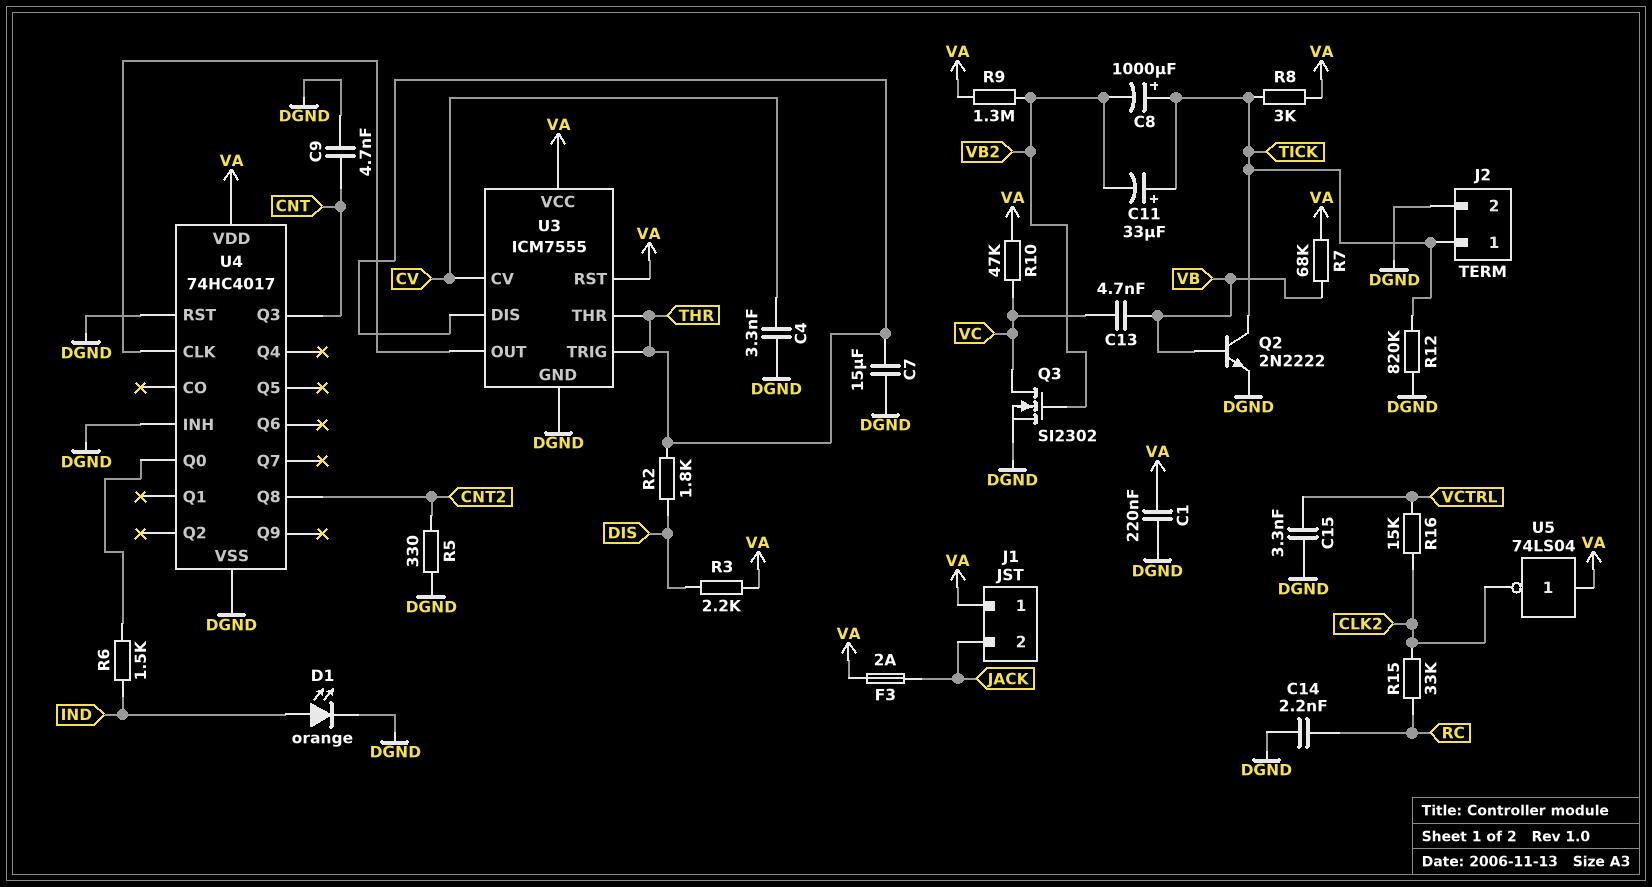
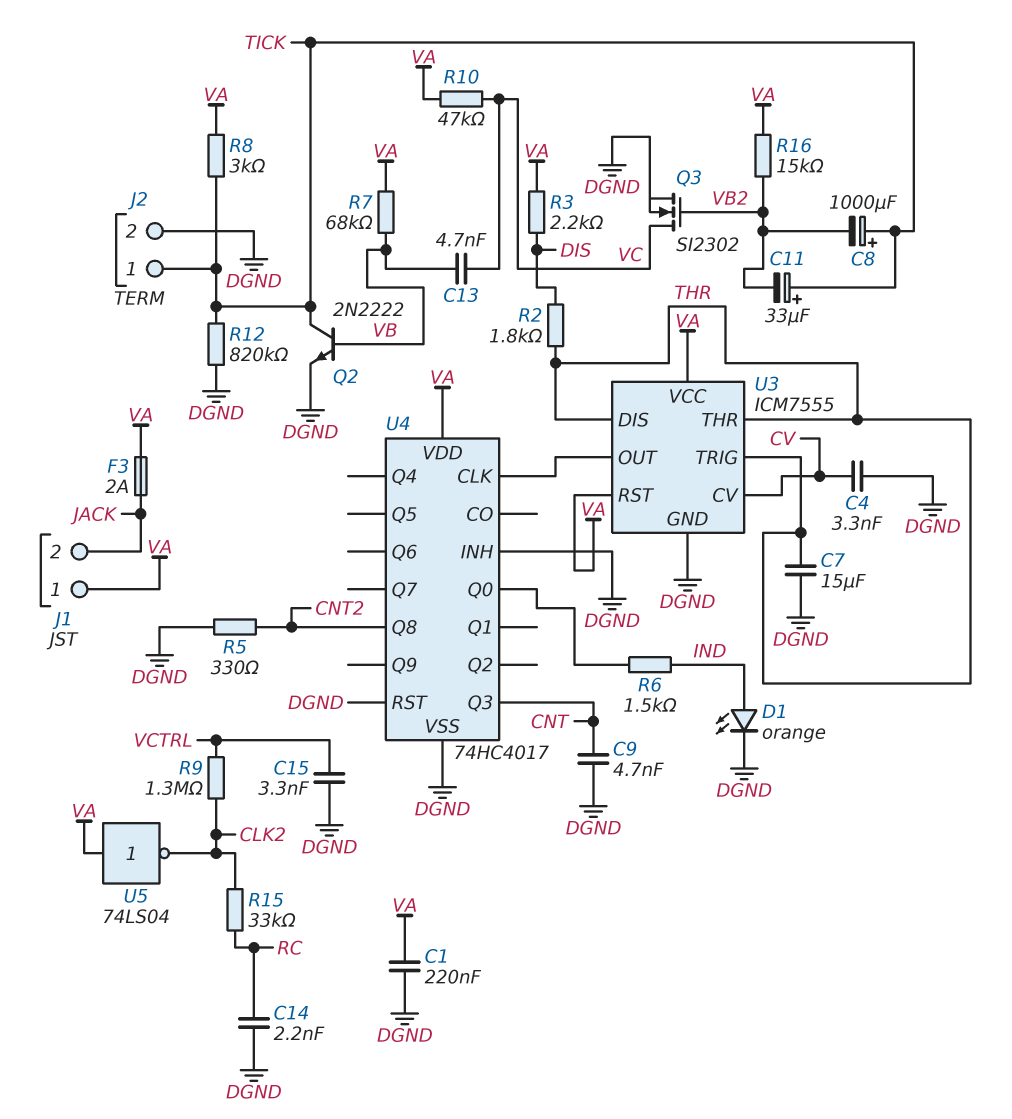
R9: 1.3M (VA, VB2) -> 1.3M (CLK2, VCTRL)
R16: 15k (CLK2, VCTRL) -> 15k (VA, VB2)

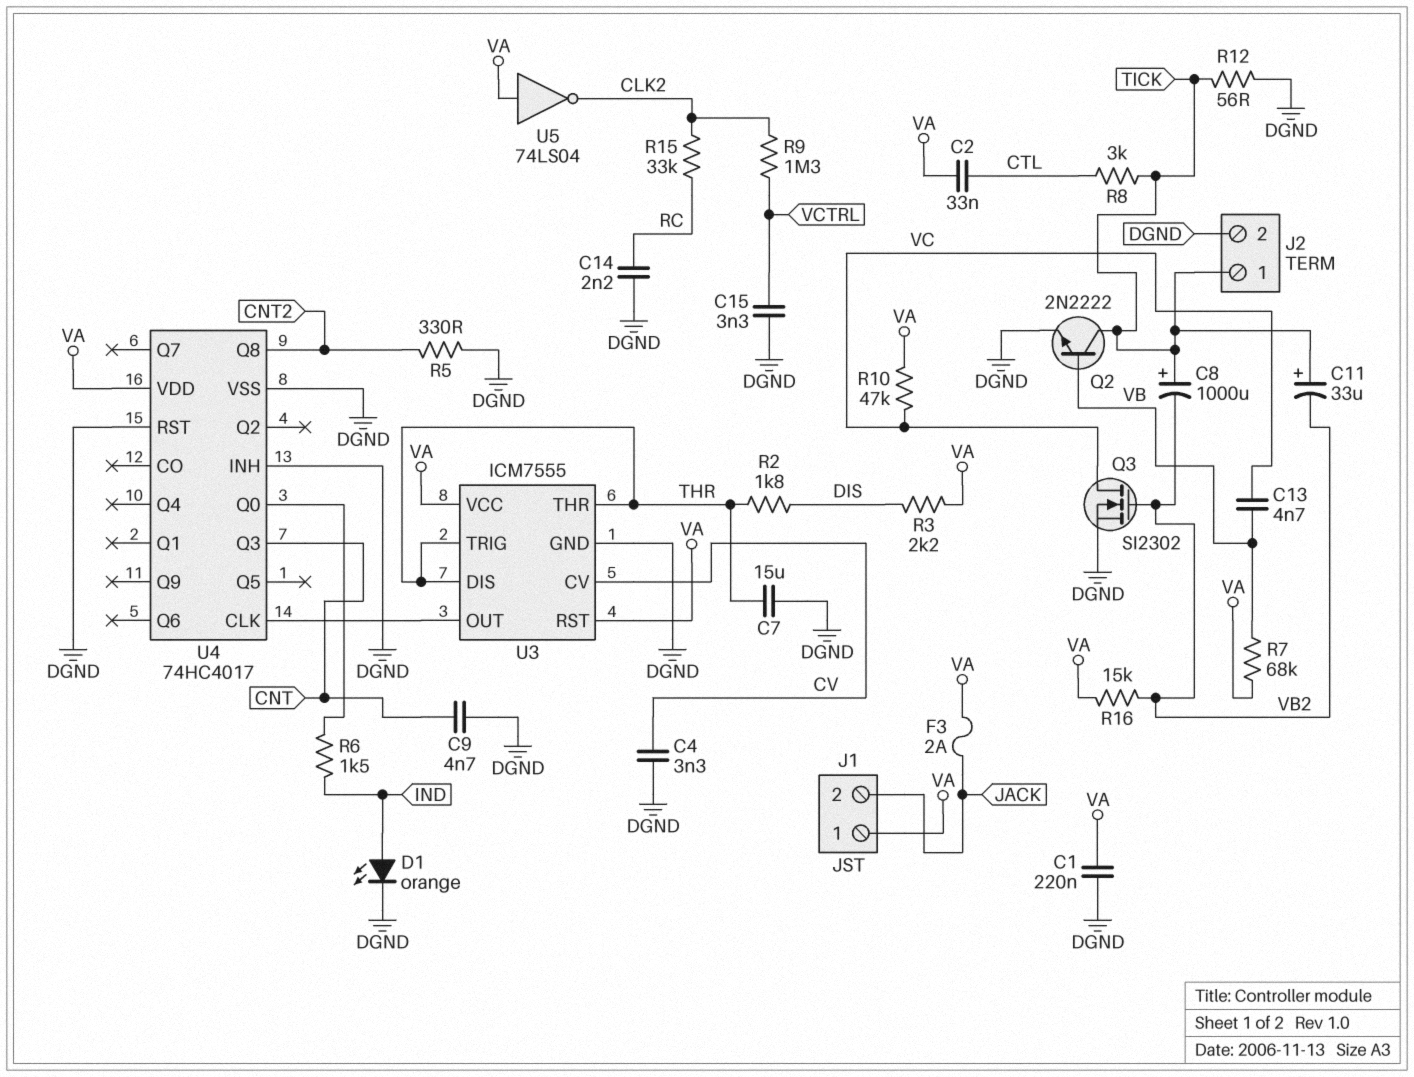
C2: none -> 33nF (CTL, VA)
R8: 3k (TICK, VA) -> 3k (CTL, TICK)
R12: 820k (DGND, TICK) -> 56 (DGND, TICK)

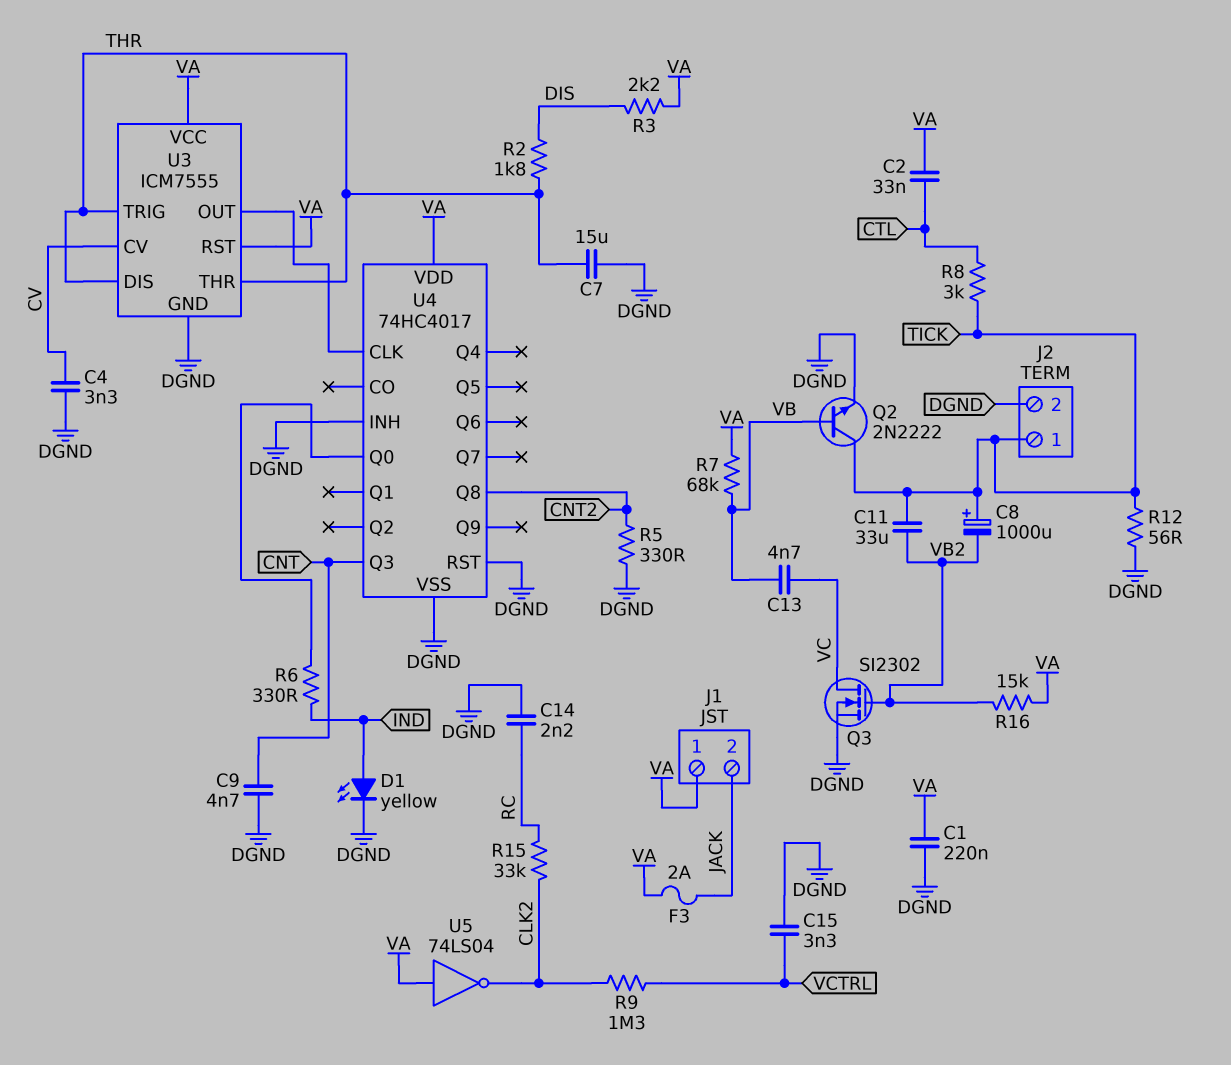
C11: 33uF (plus TICK, minus VB2) -> 33uF (TICK, VB2)
D1: LED orange (A IND, K DGND) -> LED yellow (A IND, K DGND)
R6: 1.5k (IND, U4/Q0) -> 330 (IND, U4/Q0)
R10: 47k (VA, VC) -> none

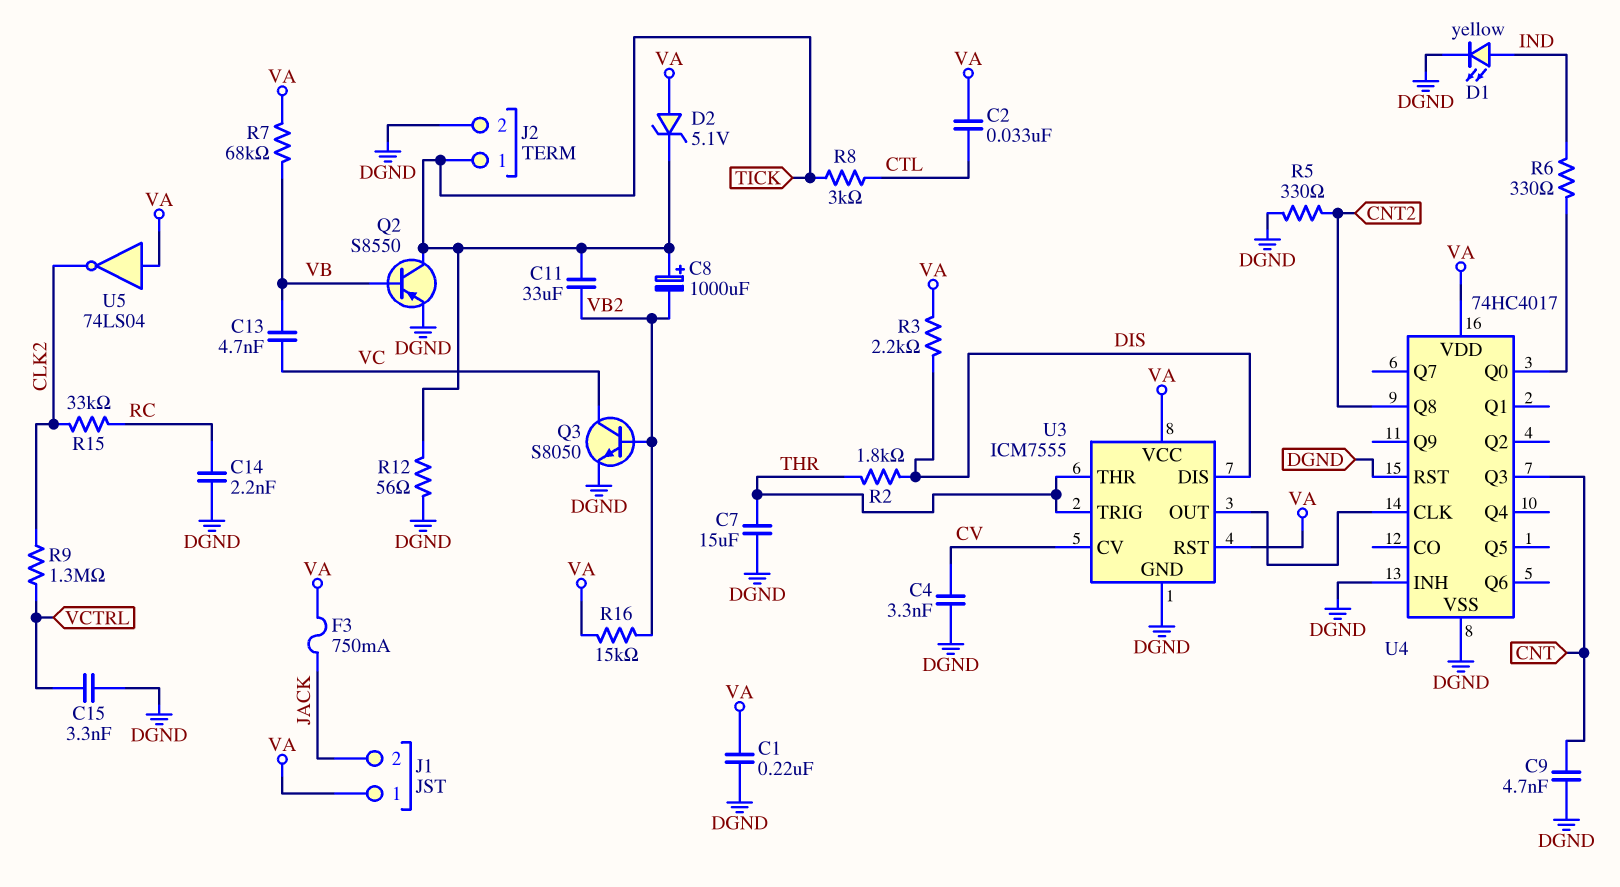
D2: none -> zener 5.1V (A VA, K TICK)
F3: 2A (JACK, VA) -> 750mA (JACK, VA)
Q2: NPN 2N2222 (B VB, C TICK, E DGND) -> PNP S8550 (B VB, C TICK, E DGND)
Q3: NMOS SI2302 (G VB2, D VC, S DGND) -> NPN S8050 (B VB2, C VC, E DGND)
U3 pin DIS: THR -> DIS

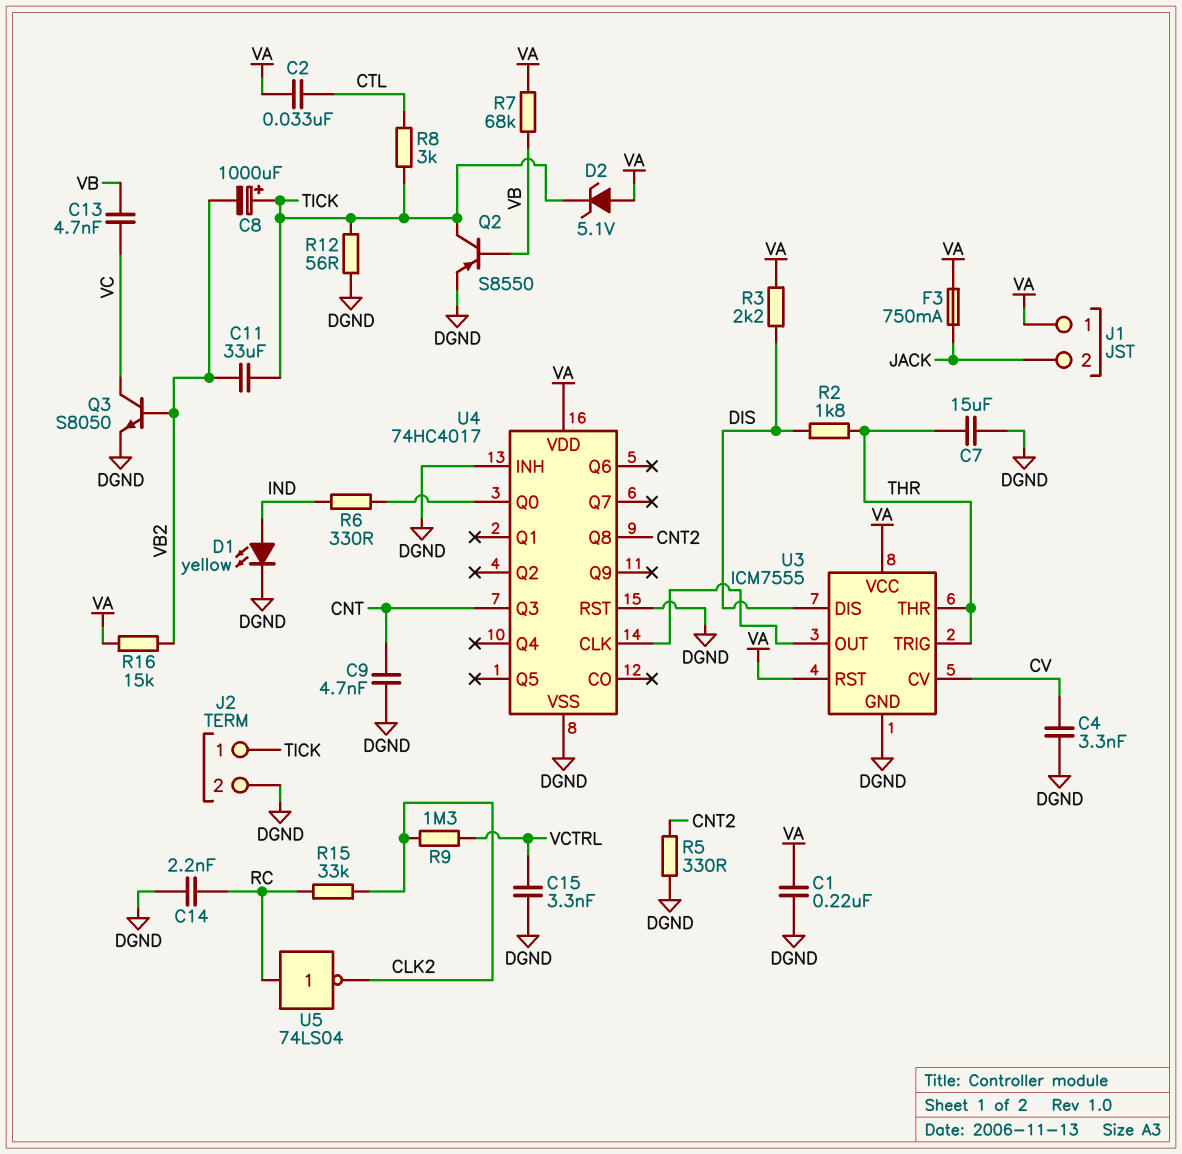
U5: NOT 74LS04 (in VA, out CLK2) -> NOT 74LS04 (in RC, out CLK2)

